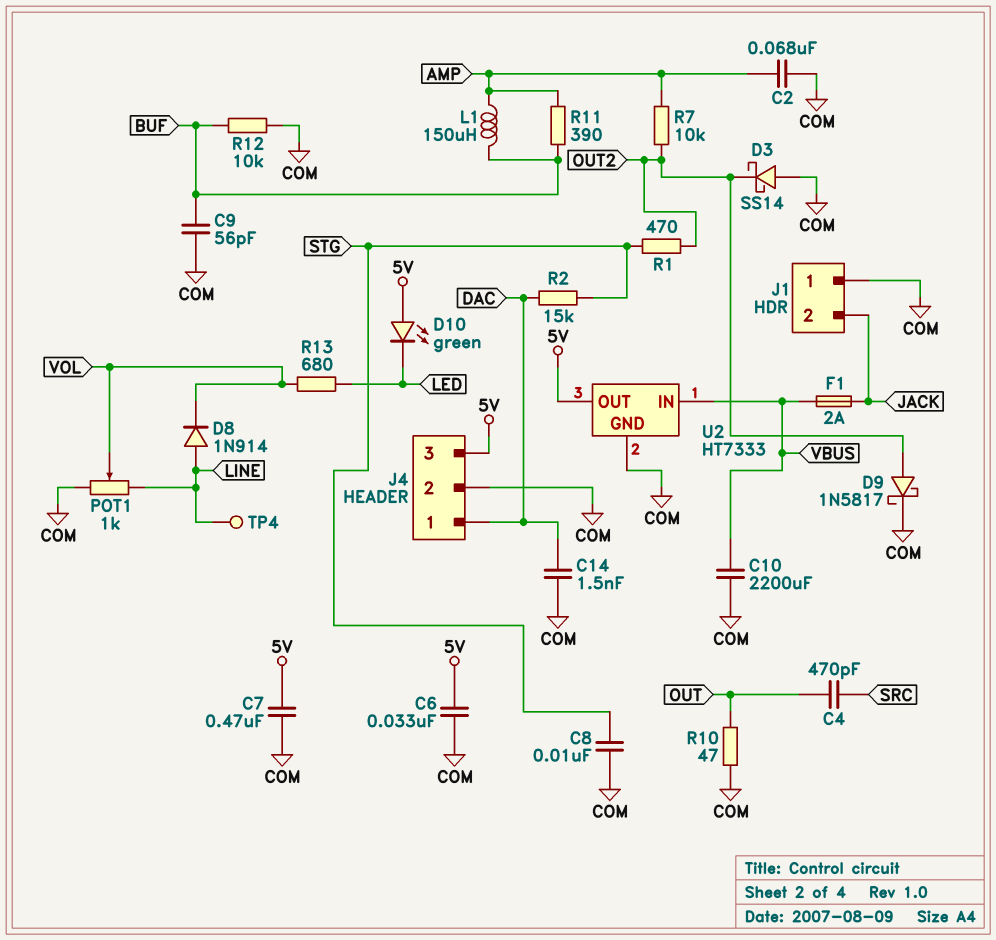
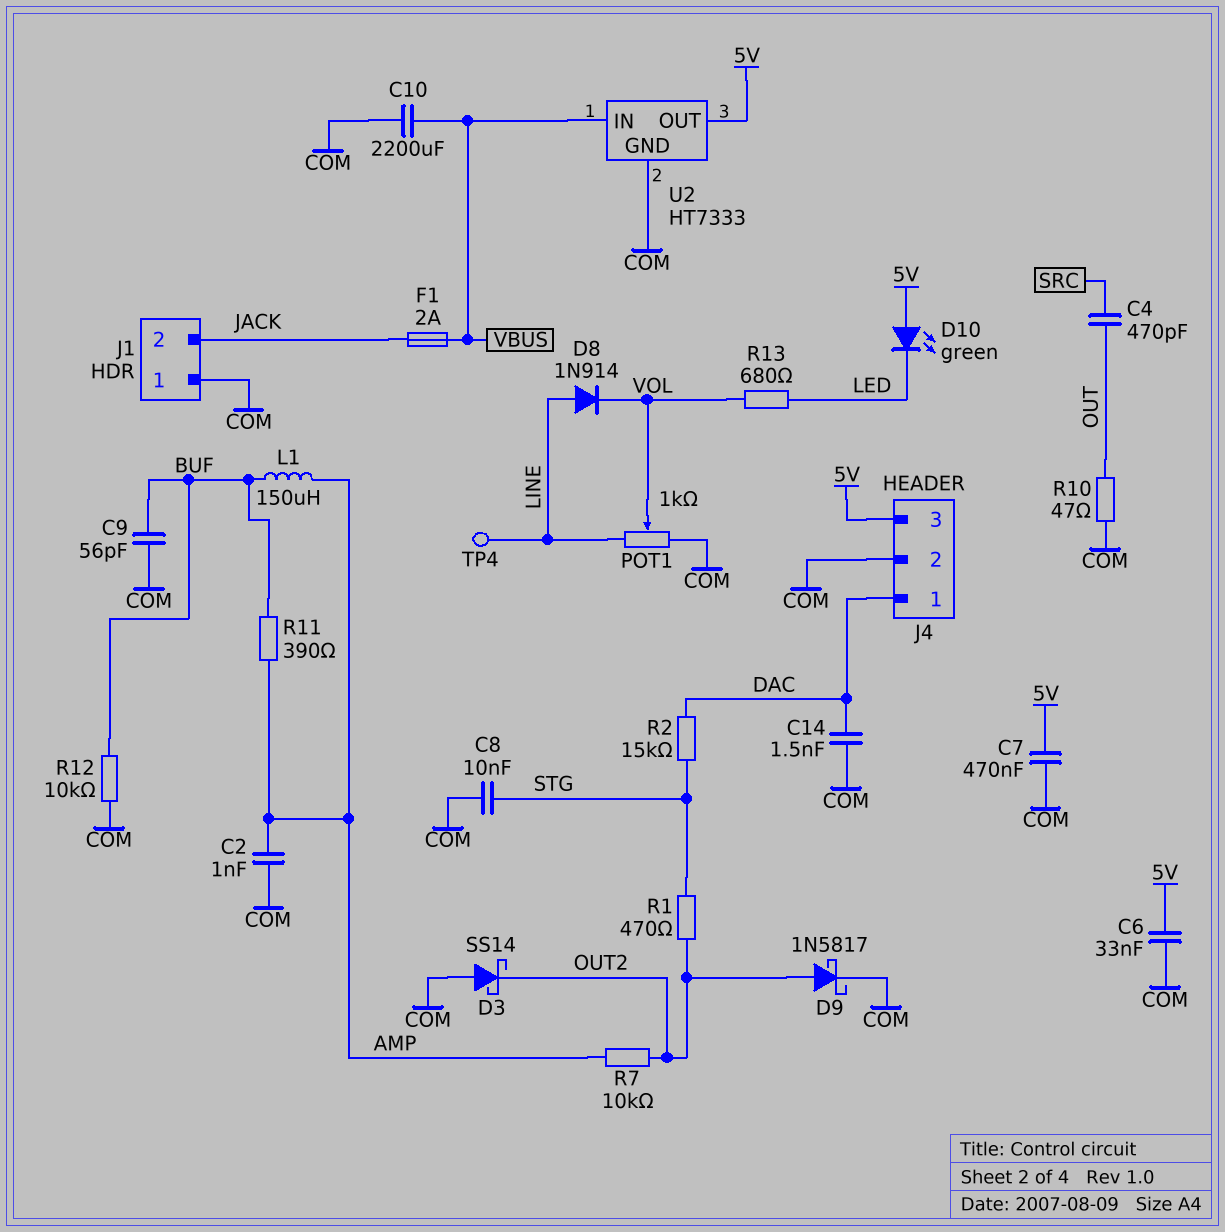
C2: 68nF (AMP, COM) -> 1nF (AMP, COM)

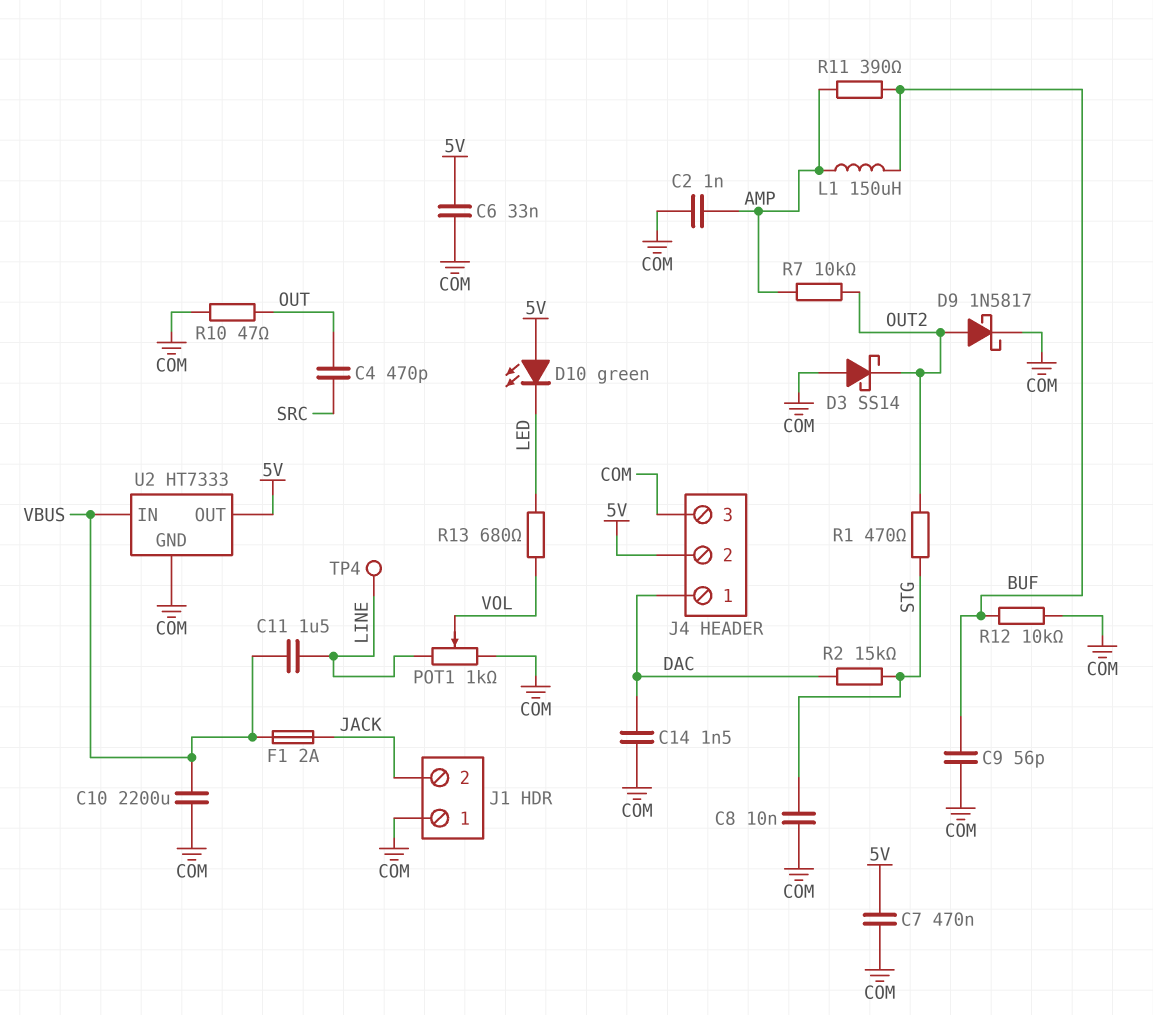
C11: none -> 1.5uF (LINE, VBUS)
D8: diode 1N914 (A LINE, K VOL) -> none
J4 pin 2: COM -> 5V
J4 pin 3: 5V -> COM

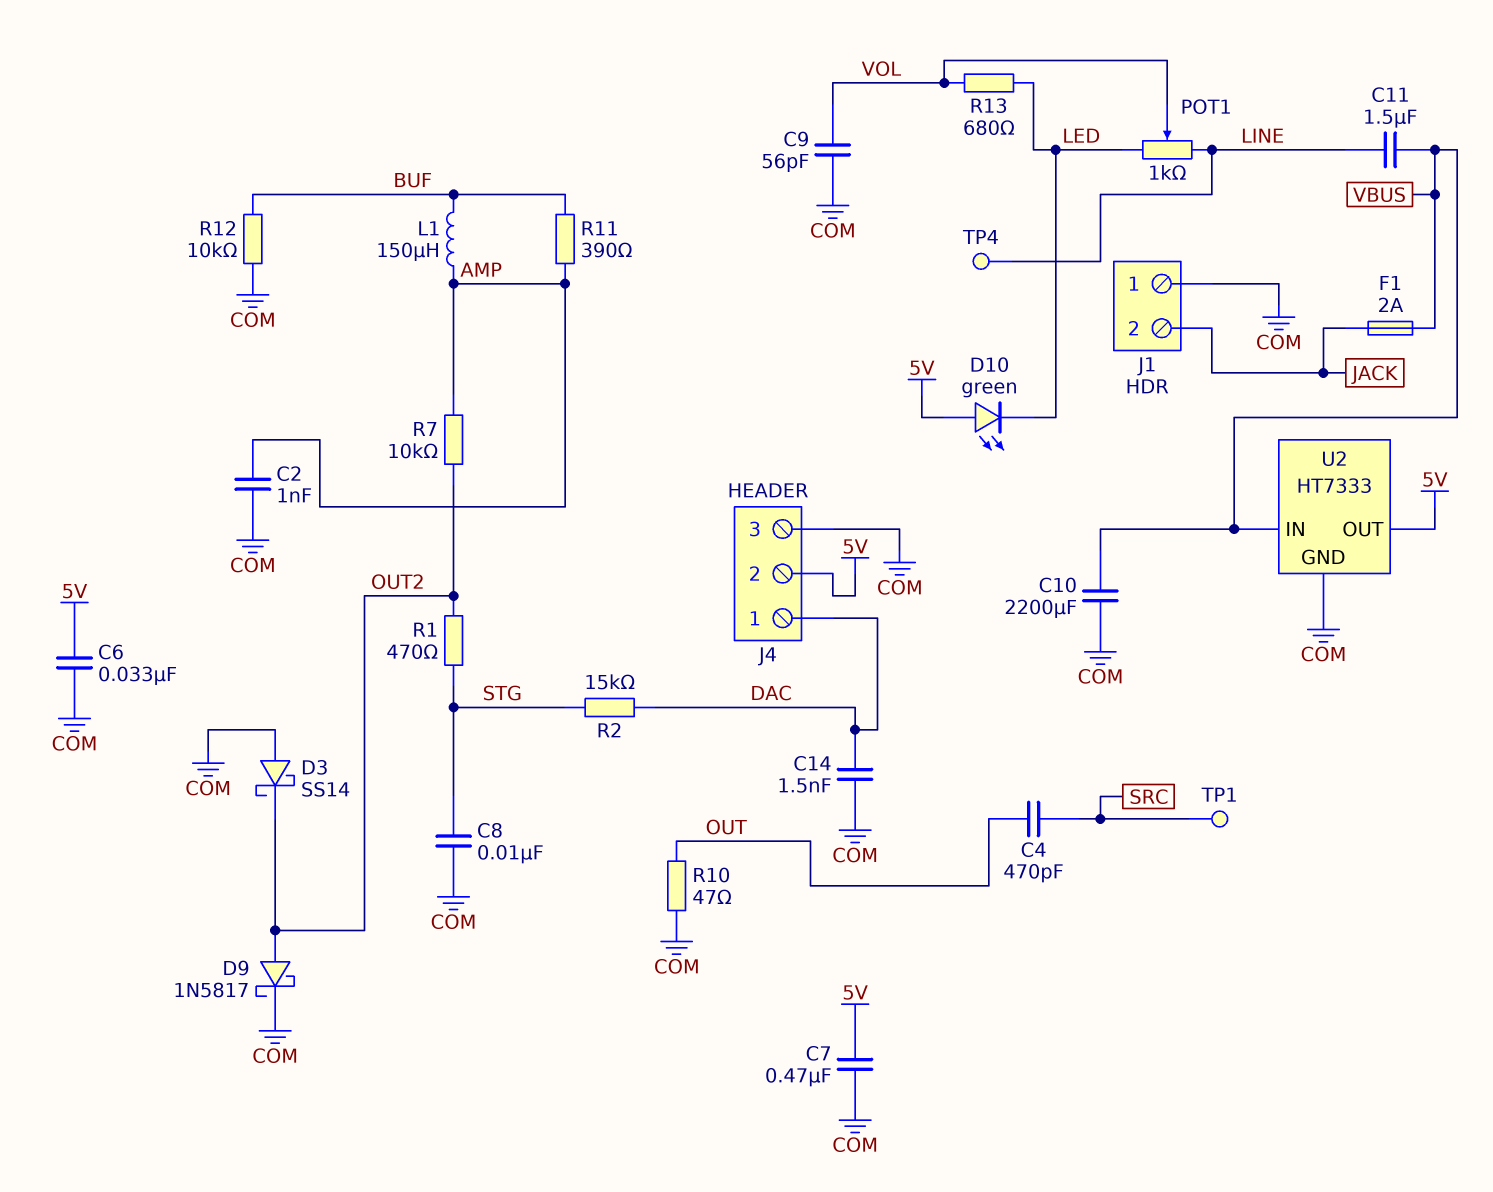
C9: 56pF (BUF, COM) -> 56pF (COM, VOL)
POT1: 1k (COM, LINE, wiper VOL) -> 1k (LED, LINE, wiper VOL)
TP1: none -> test point (SRC)

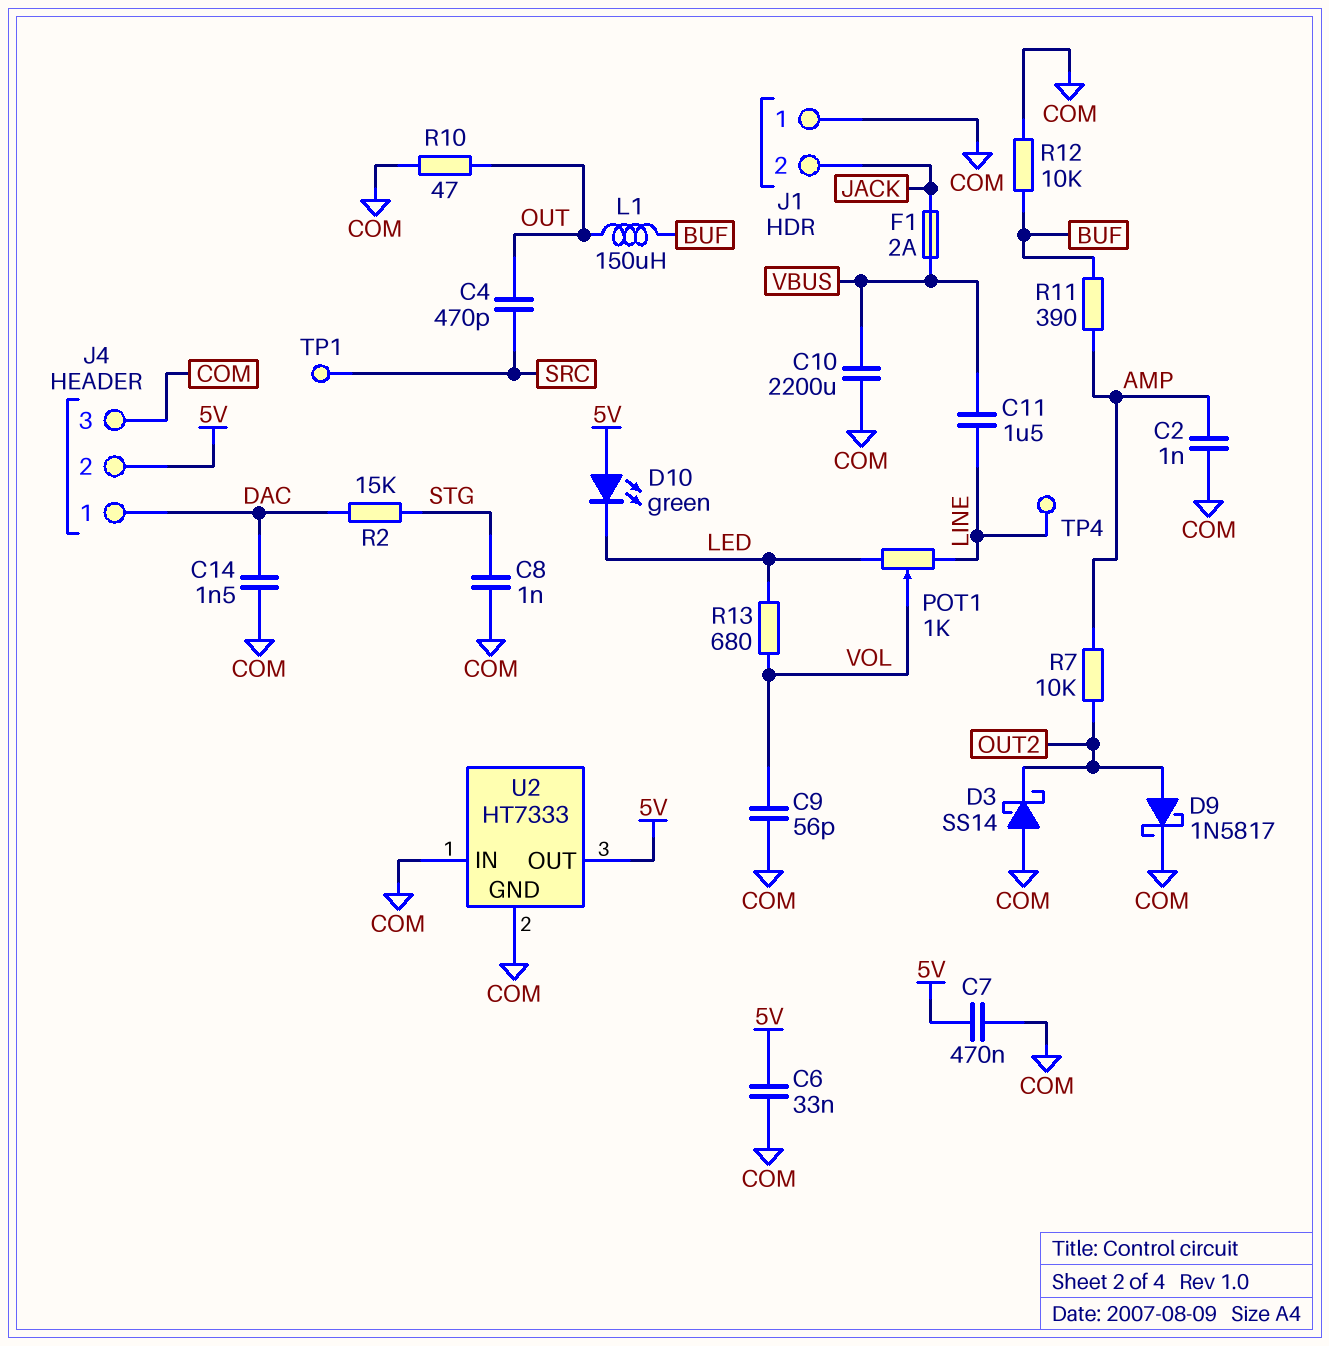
C8: 10nF (COM, STG) -> 1nF (COM, STG)
L1: 150uH (AMP, BUF) -> 150uH (BUF, OUT)
R1: 470 (OUT2, STG) -> none
U2 pin IN: VBUS -> COM

